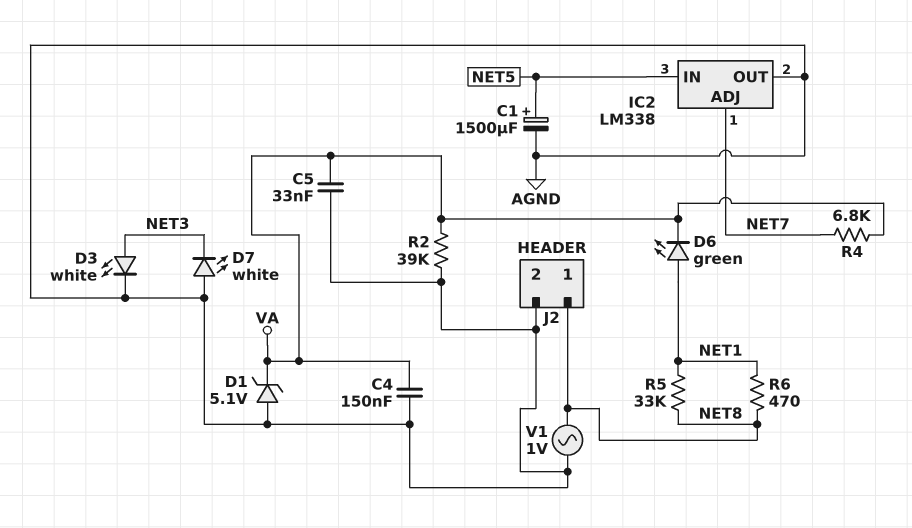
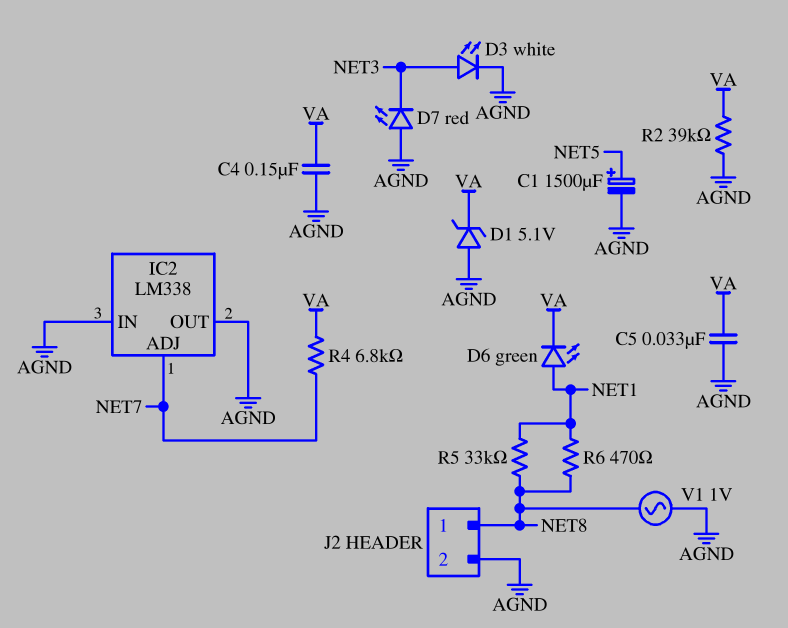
D7: LED white (A AGND, K NET3) -> LED red (A AGND, K NET3)
IC2 pin IN: NET5 -> AGND

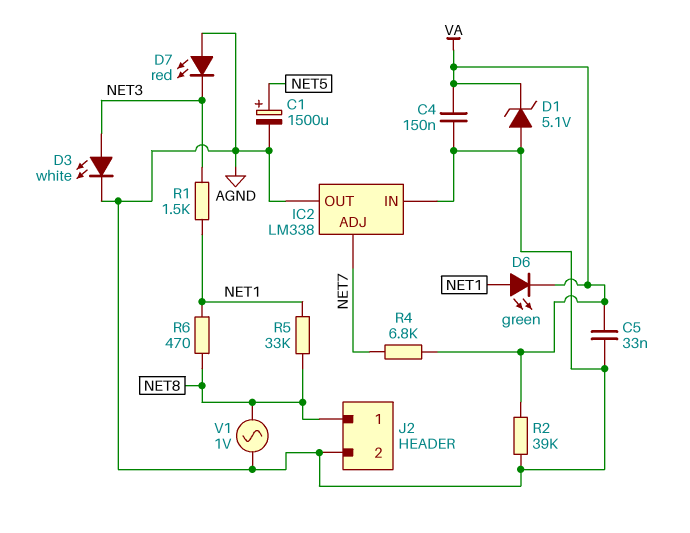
R1: none -> 1.5k (NET1, NET3)

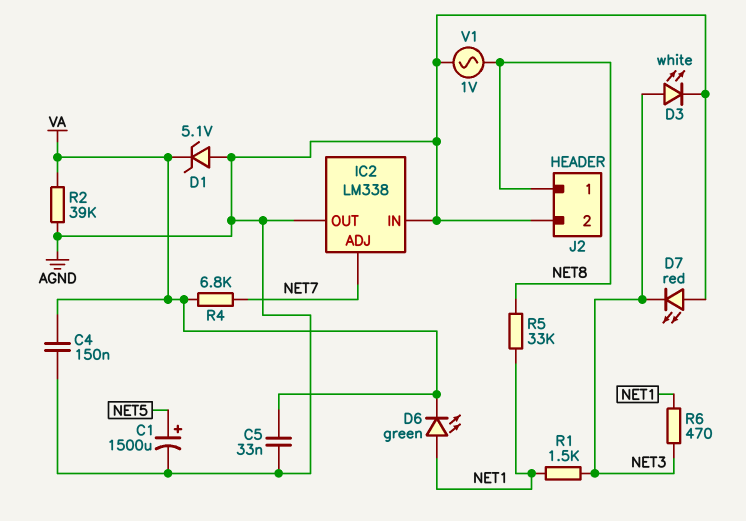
R6: 470 (NET1, NET8) -> 470 (NET1, NET3)

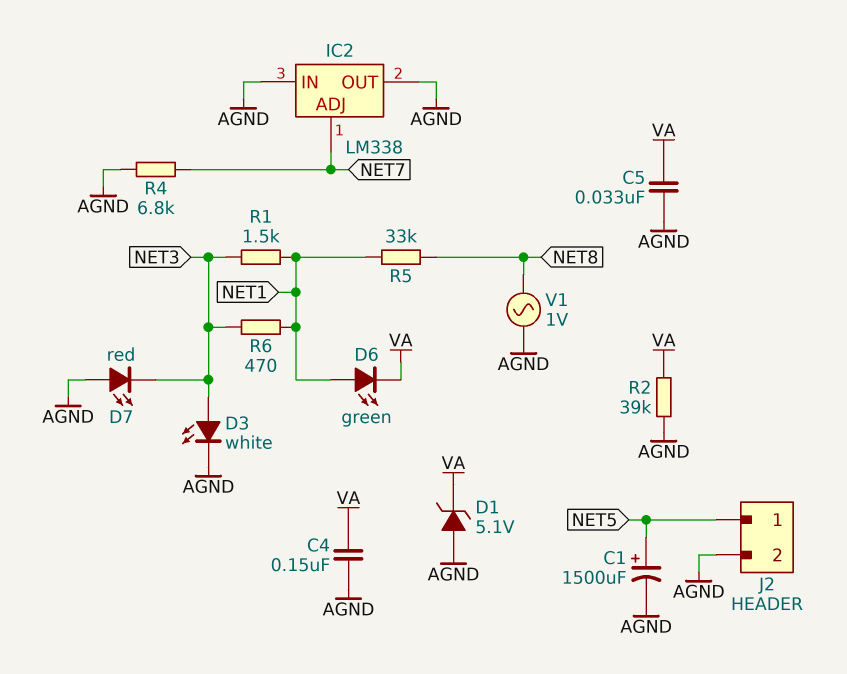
J2 pin 1: NET8 -> NET5
R4: 6.8k (NET7, VA) -> 6.8k (AGND, NET7)

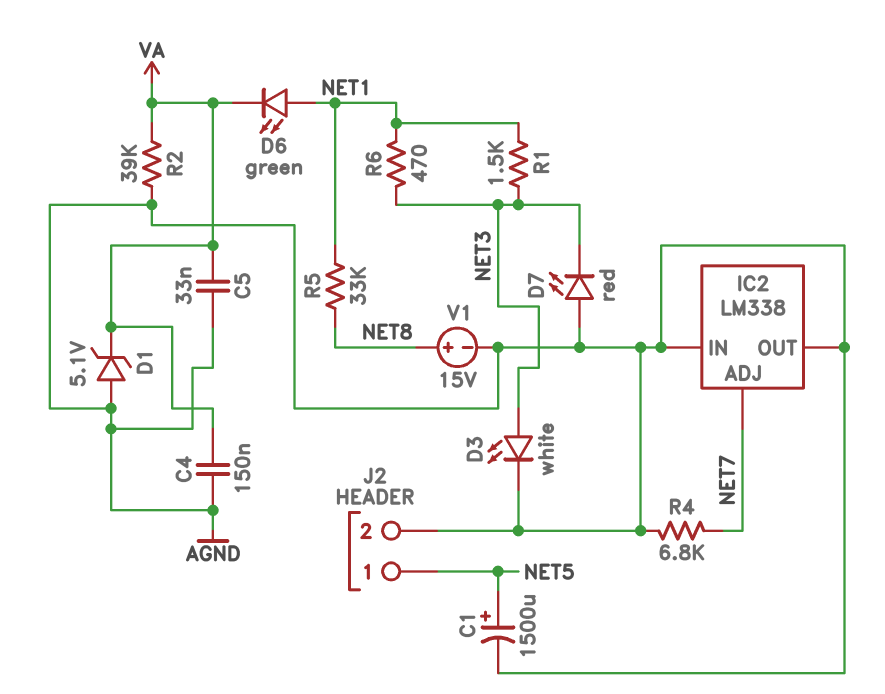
V1: AC 1V (AGND, NET8) -> 15V (plus NET8, minus AGND)

